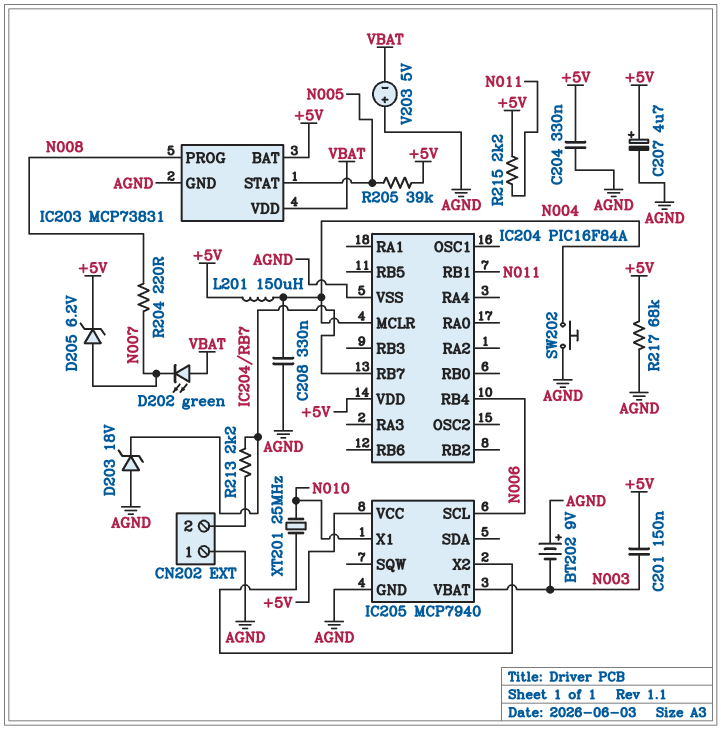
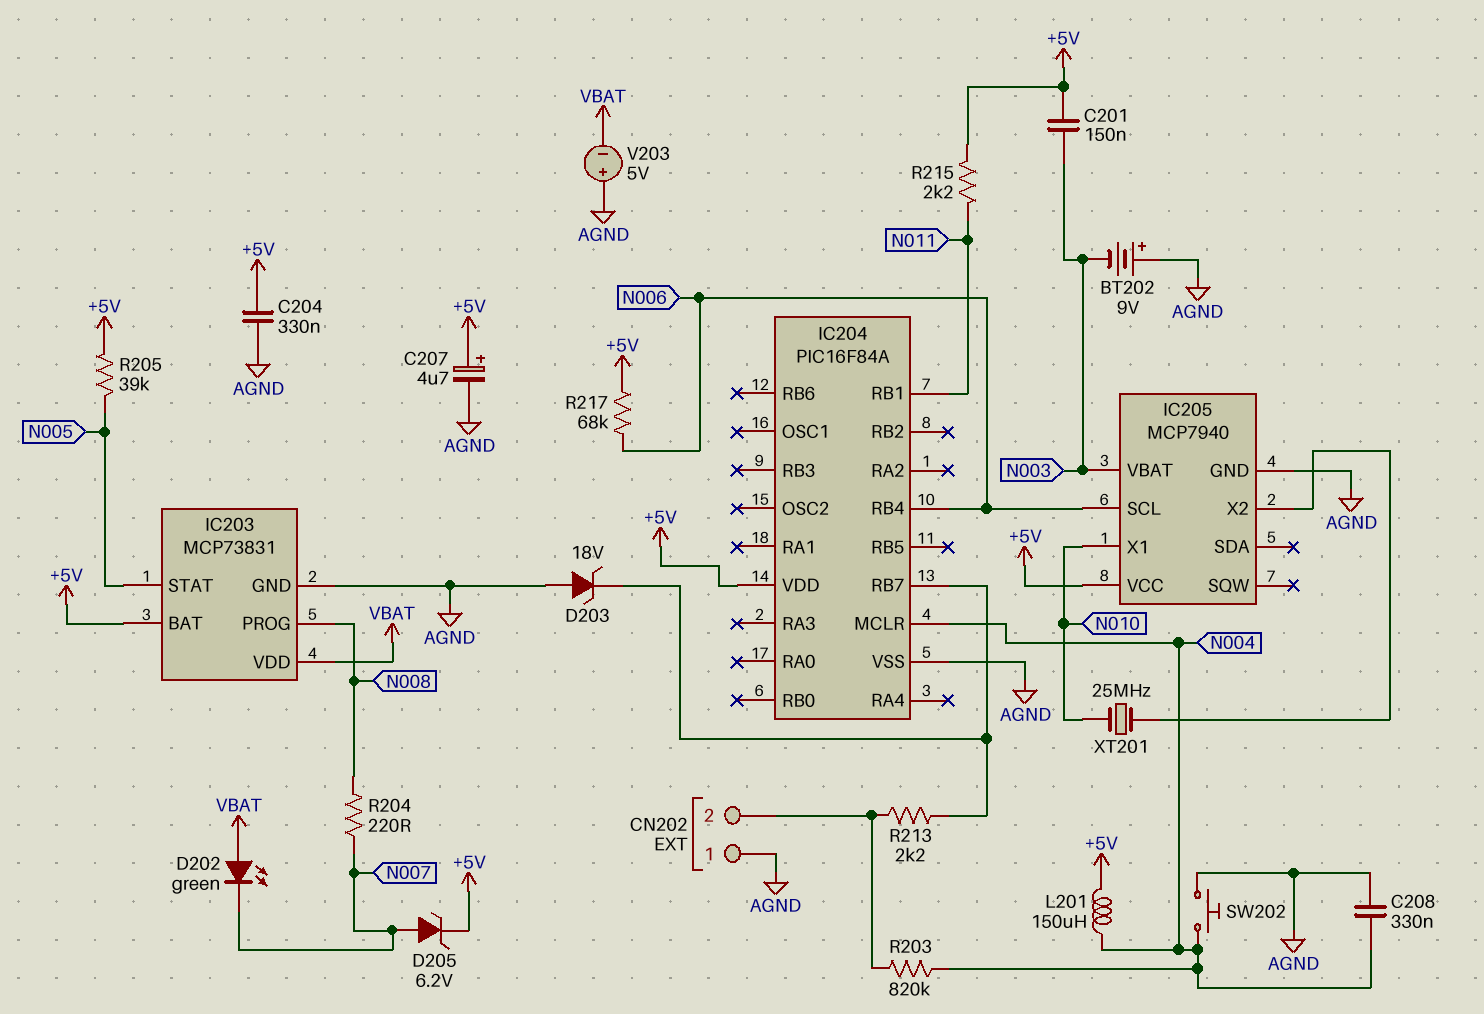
R203: none -> 820k (CN202/2, N004)
R217: 68k (+5V, AGND) -> 68k (+5V, N006)

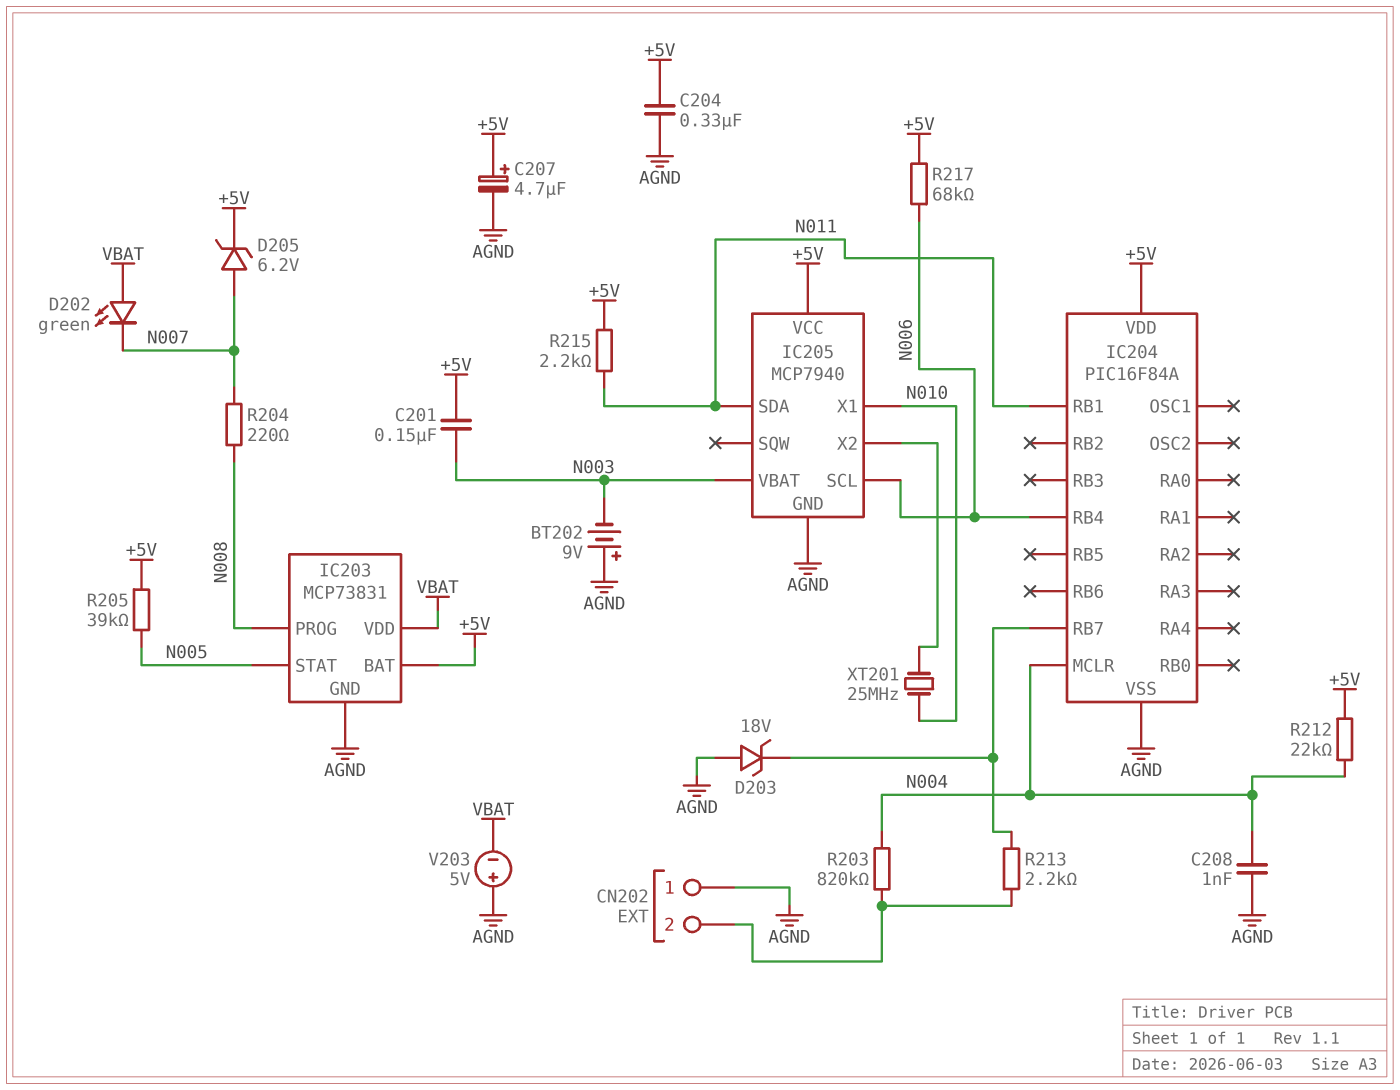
C208: 330nF (AGND, N004) -> 1nF (AGND, N004)
IC205 pin SDA: none -> N011
L201: 150uH (+5V, N004) -> none
R212: none -> 22k (+5V, N004)
SW202: button (AGND, N004) -> none

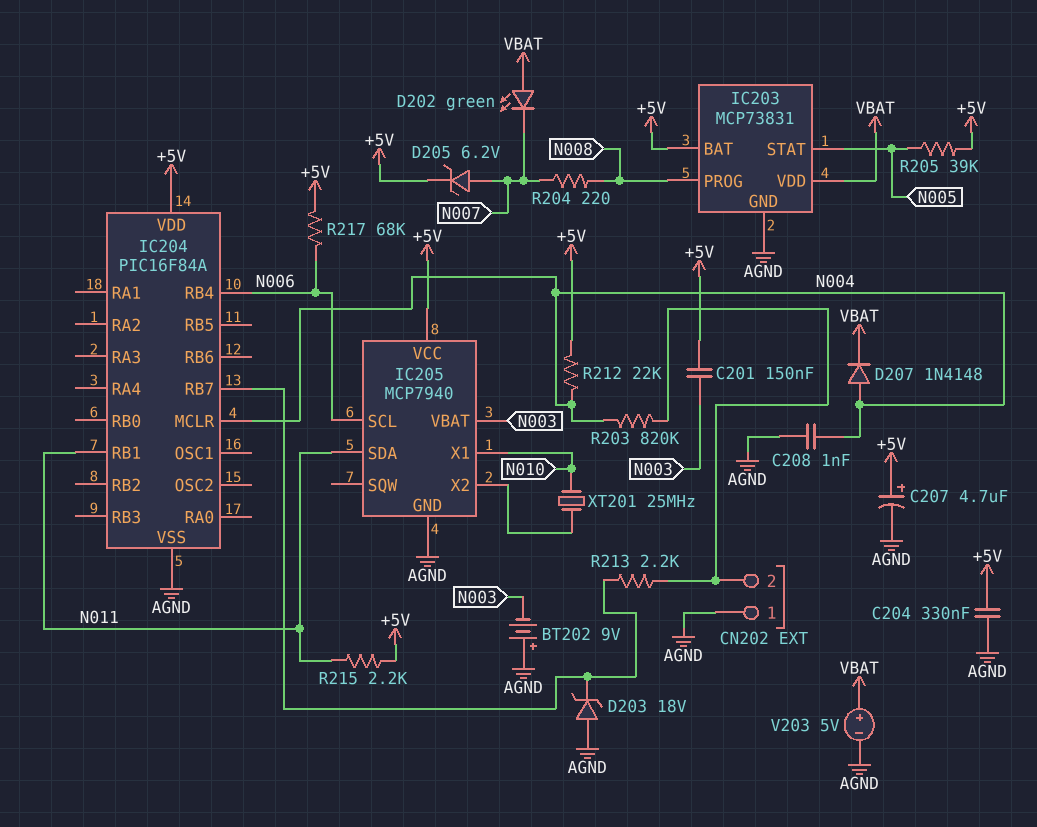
D207: none -> diode 1N4148 (A N004, K VBAT)
V203: 5V (plus AGND, minus VBAT) -> 5V (plus VBAT, minus AGND)

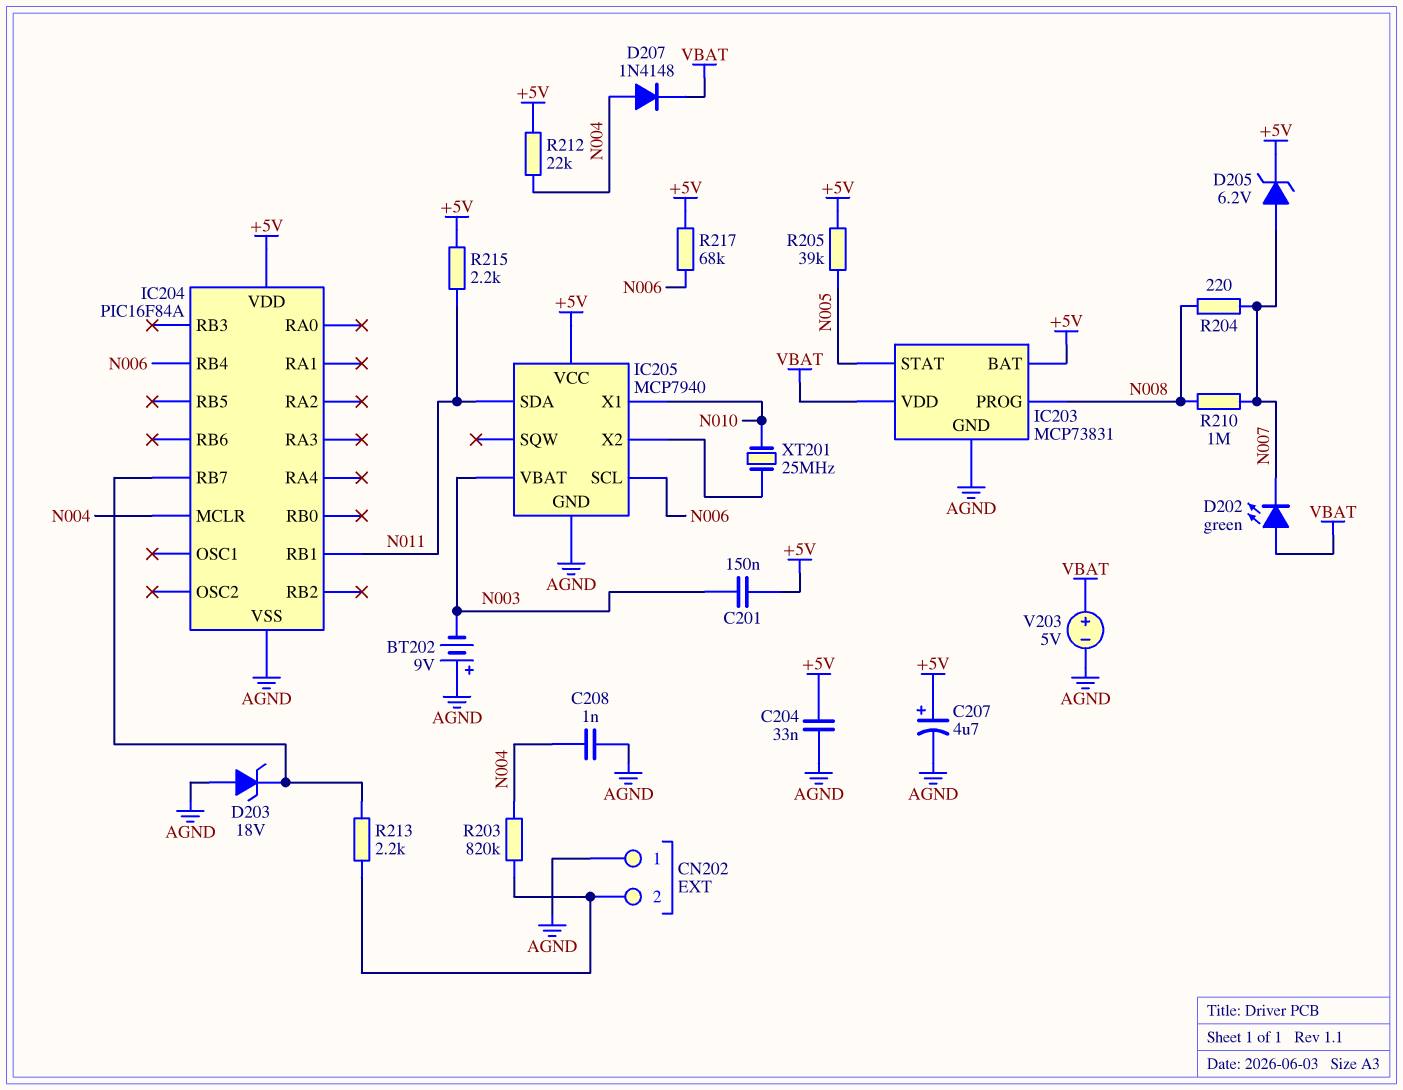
C204: 330nF (+5V, AGND) -> 33nF (+5V, AGND)
R210: none -> 1M (N007, N008)

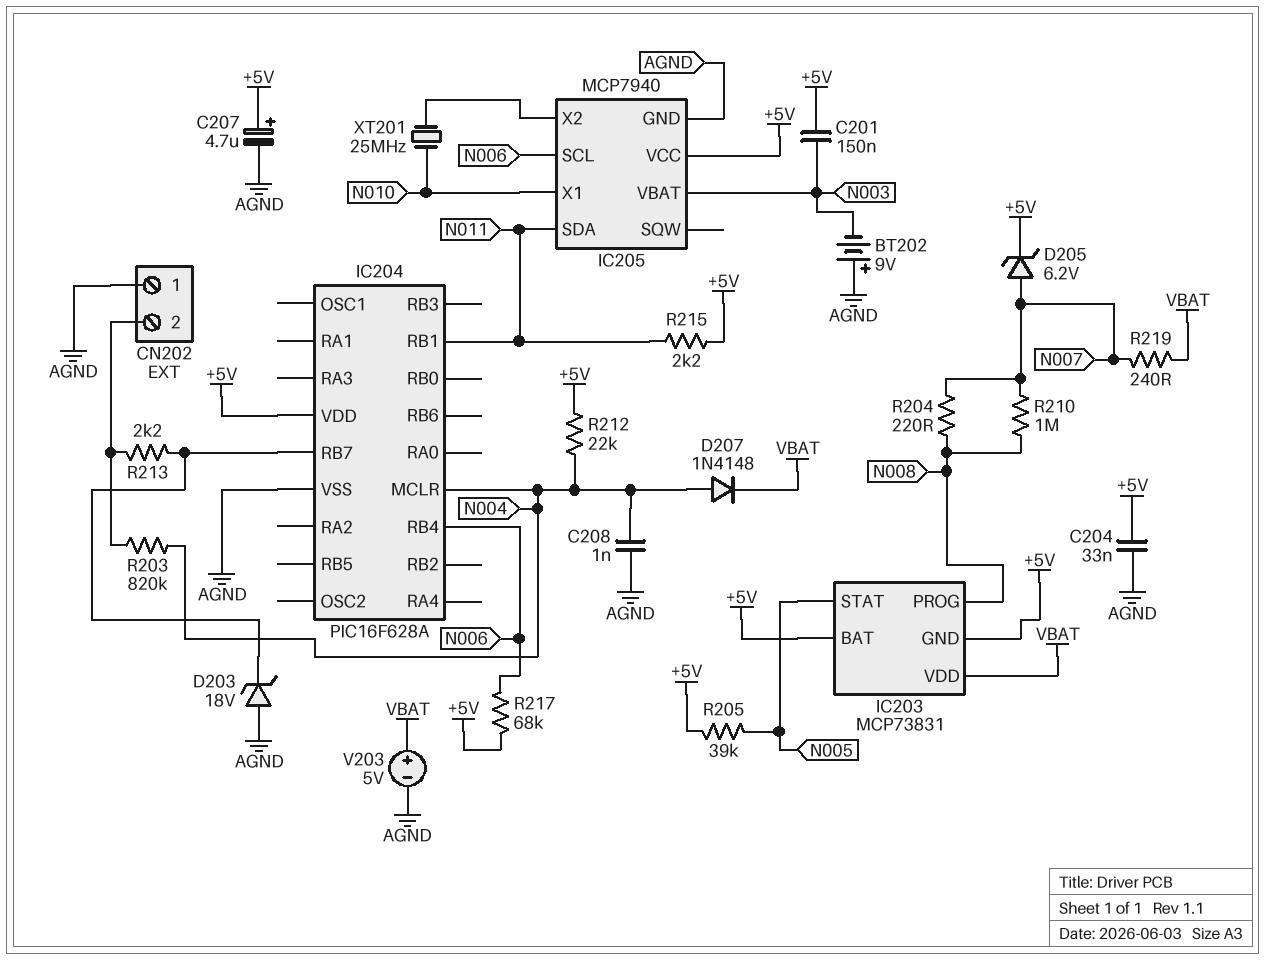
D202: LED green (A VBAT, K N007) -> none
IC203 pin GND: AGND -> +5V
IC204: PIC16F84A -> PIC16F628A
R219: none -> 240 (N007, VBAT)

